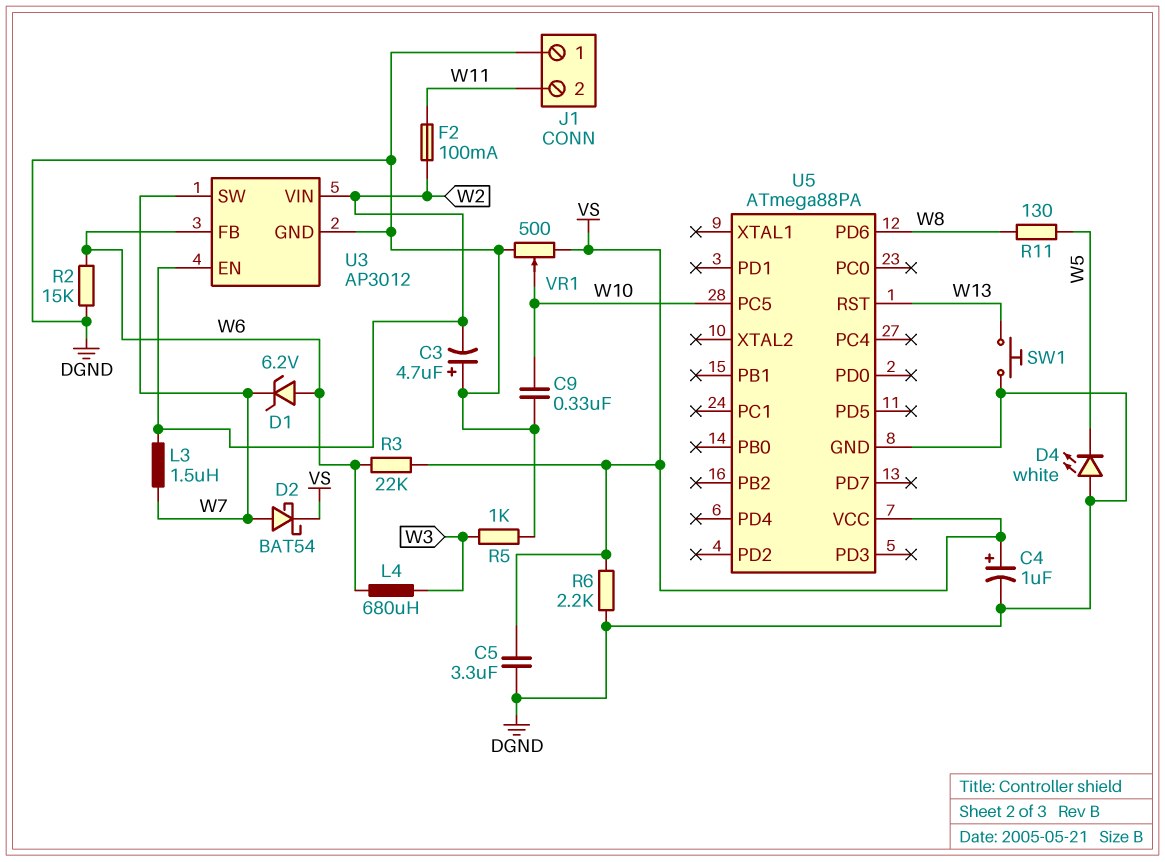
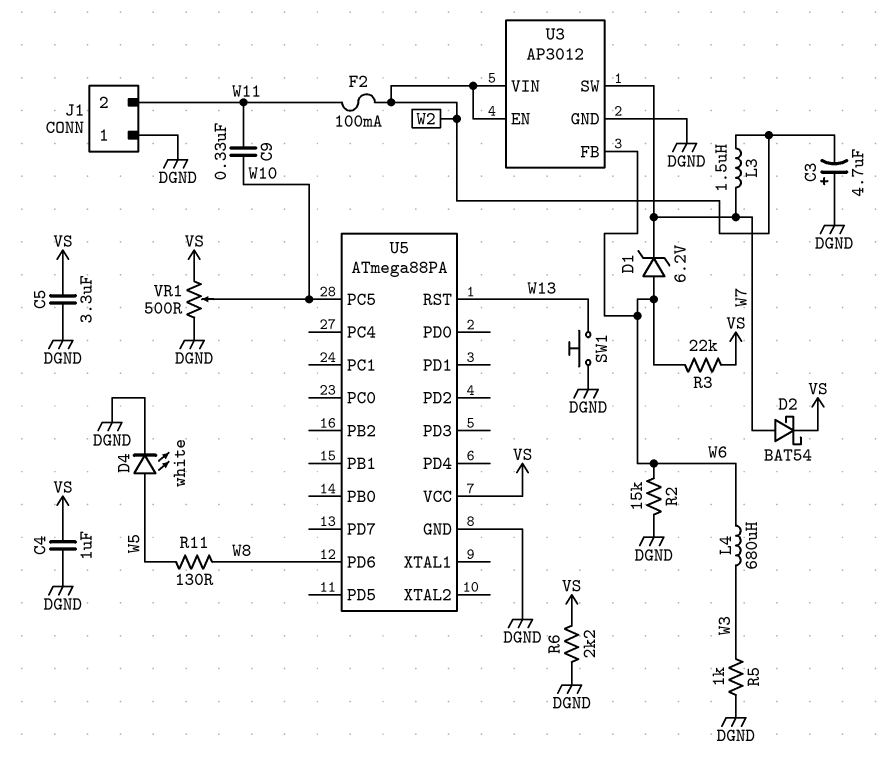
C4: 1uF (plus VS, minus DGND) -> 1uF (DGND, VS)
C9: 330nF (DGND, W10) -> 330nF (W10, W11)
D4: LED white (A DGND, K W5) -> LED white (A W5, K DGND)

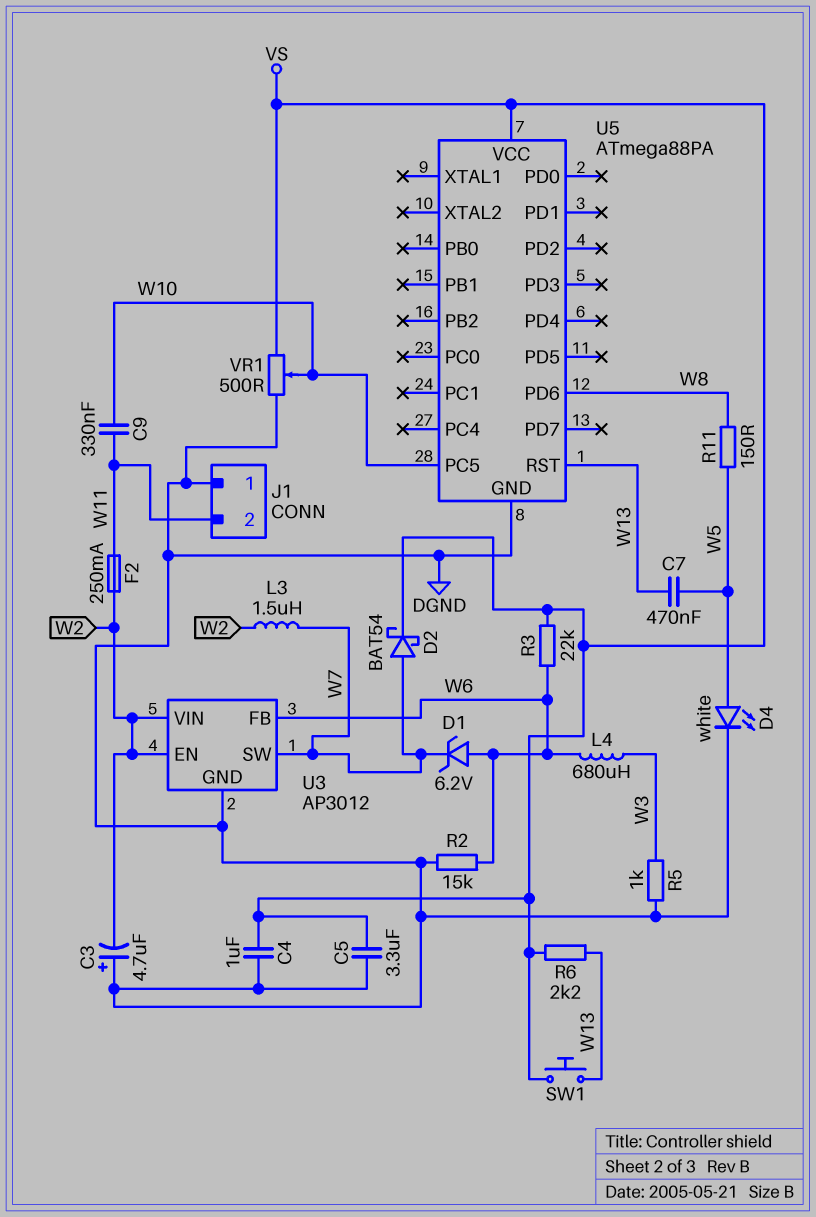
C7: none -> 470nF (W5, W13)
F2: 100mA (W2, W11) -> 250mA (W2, W11)
R6: 2.2k (DGND, VS) -> 2.2k (VS, W13)
R11: 130 (W5, W8) -> 150 (W5, W8)
SW1: button (DGND, W13) -> button (VS, W13)

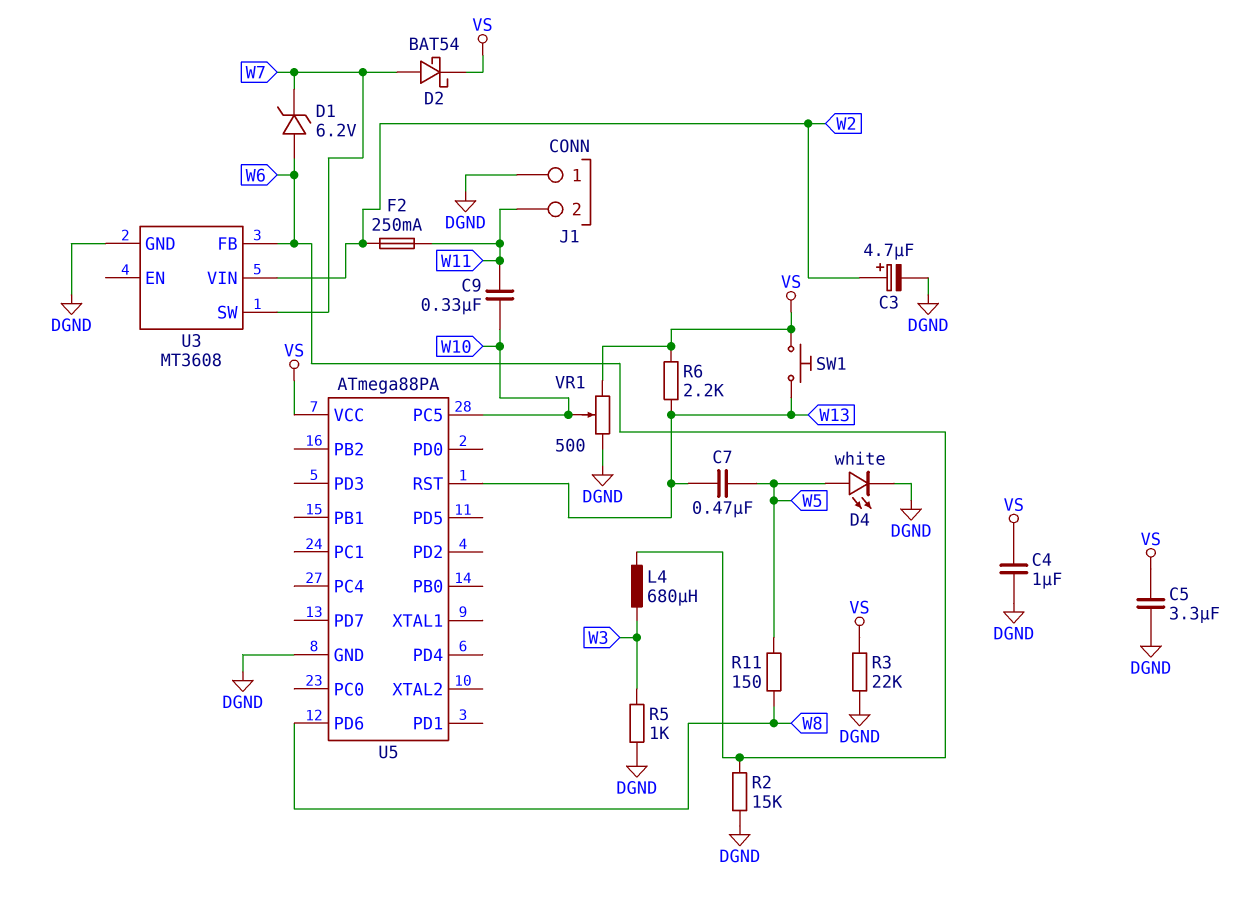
C3: 4.7uF (plus DGND, minus W2) -> 4.7uF (plus W2, minus DGND)
L3: 1.5uH (W2, W7) -> none
R3: 22k (VS, W6) -> 22k (DGND, VS)
U3: AP3012 -> MT3608
U3 pin EN: W2 -> none

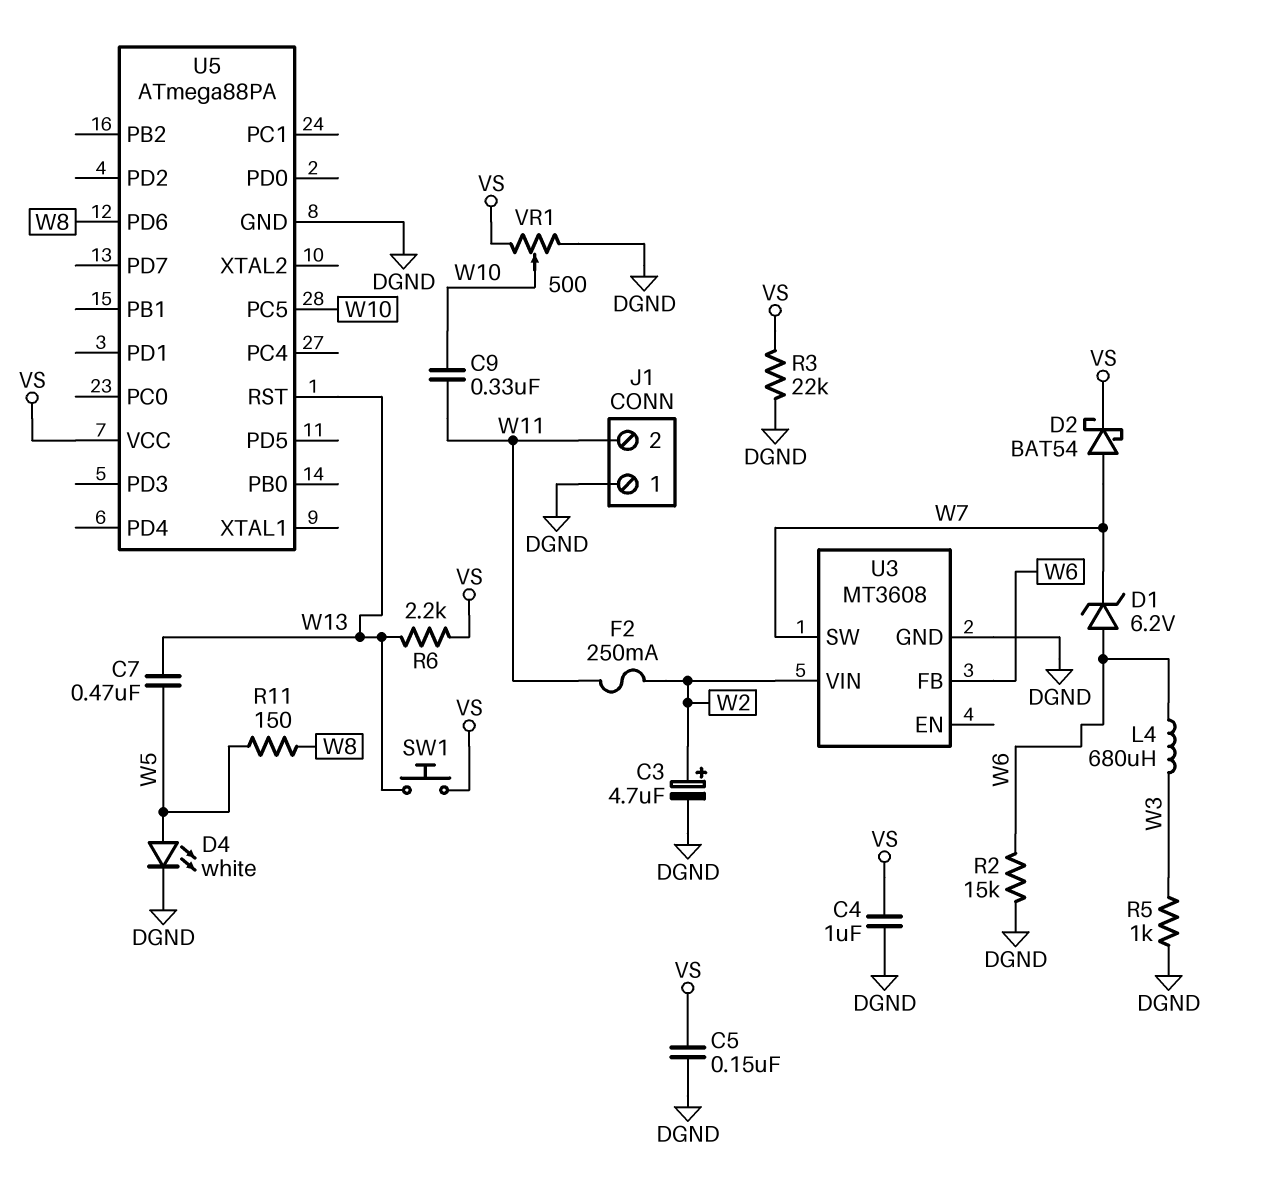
C5: 3.3uF (DGND, VS) -> 150nF (DGND, VS)

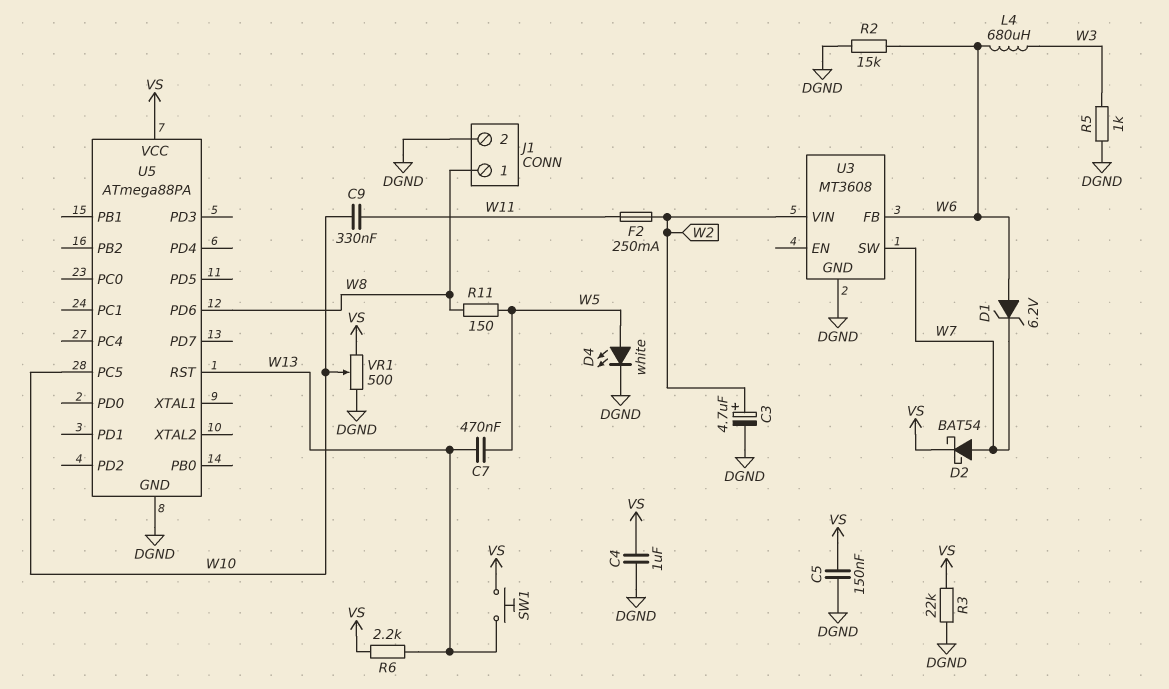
J1 pin 1: DGND -> W8
J1 pin 2: W11 -> DGND

